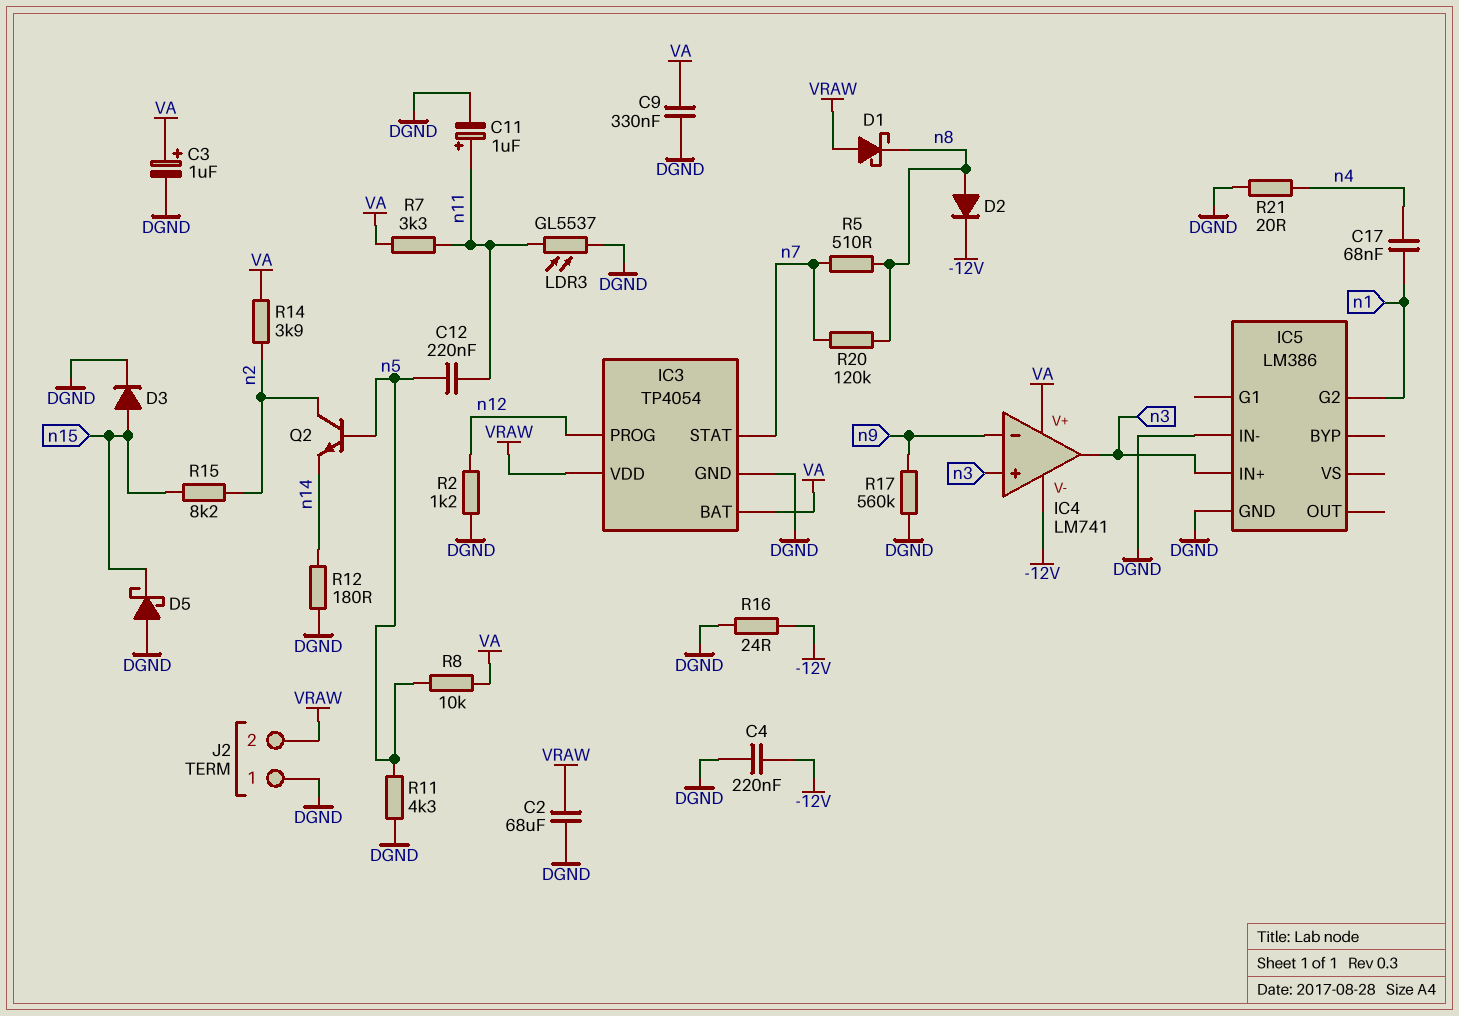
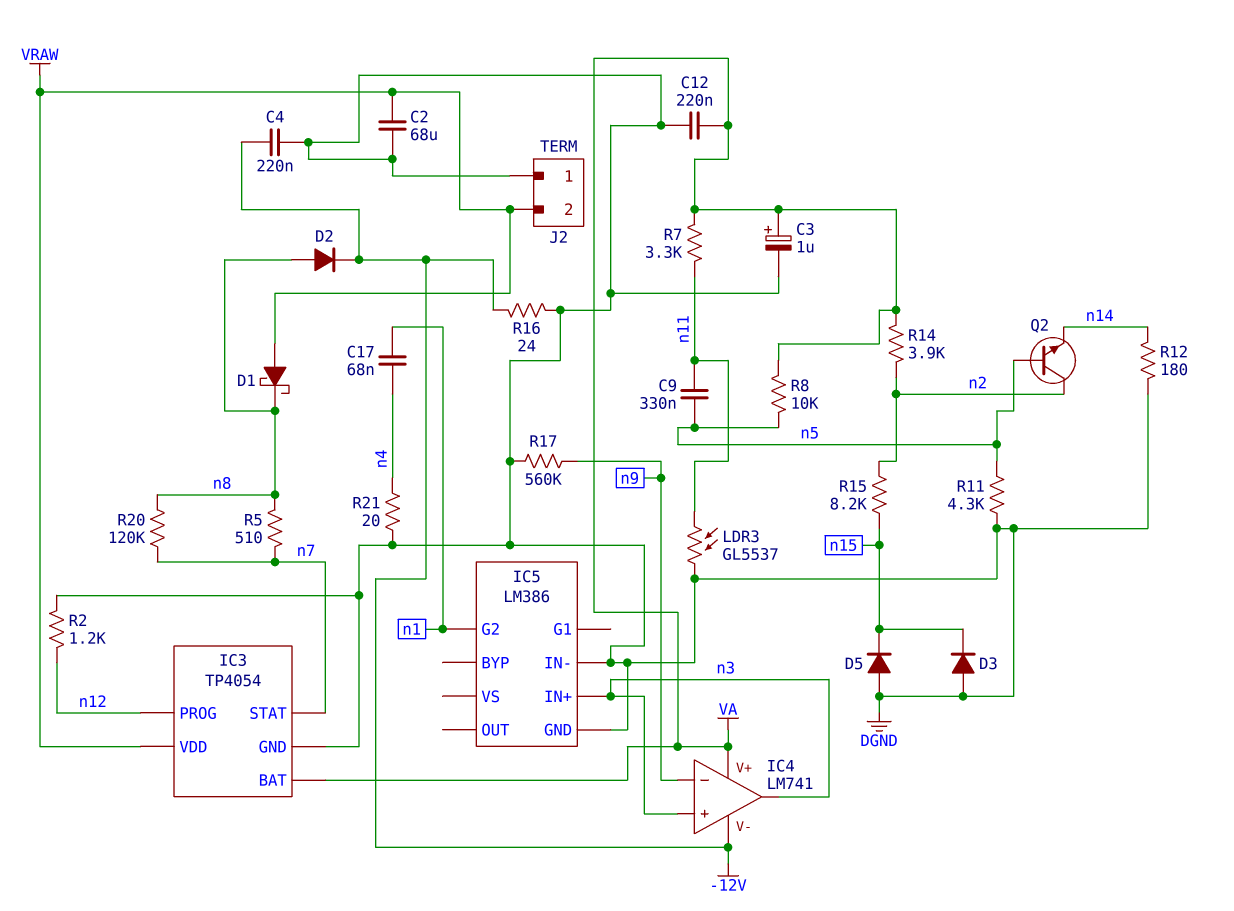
C9: 330nF (DGND, VA) -> 330nF (n5, n11)
C11: 1uF (plus n11, minus DGND) -> none
C12: 220nF (n5, n11) -> 220nF (DGND, VA)
D3: diode (A n15, K DGND) -> diode (A DGND, K n15)
D5: schottky (A DGND, K n15) -> diode (A DGND, K n15)

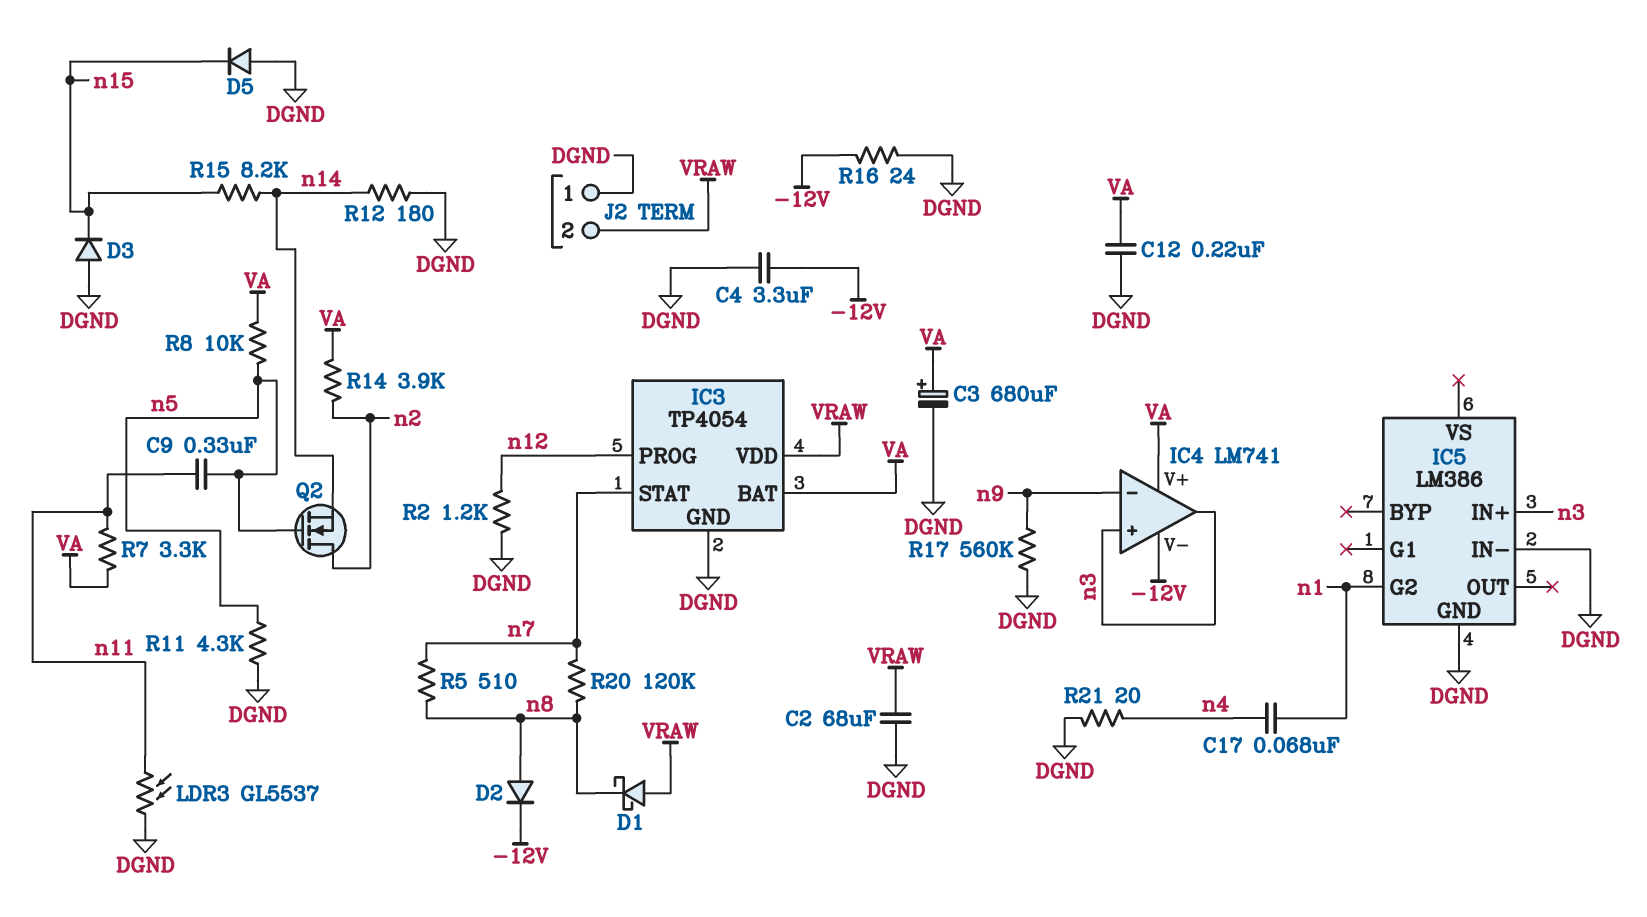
C3: 1uF (plus VA, minus DGND) -> 680uF (plus VA, minus DGND)
C4: 220nF (-12V, DGND) -> 3.3uF (-12V, DGND)
Q2: NPN (B n5, C n2, E n14) -> NMOS (G n5, D n2, S n14)
R15: 8.2k (n2, n15) -> 8.2k (n14, n15)

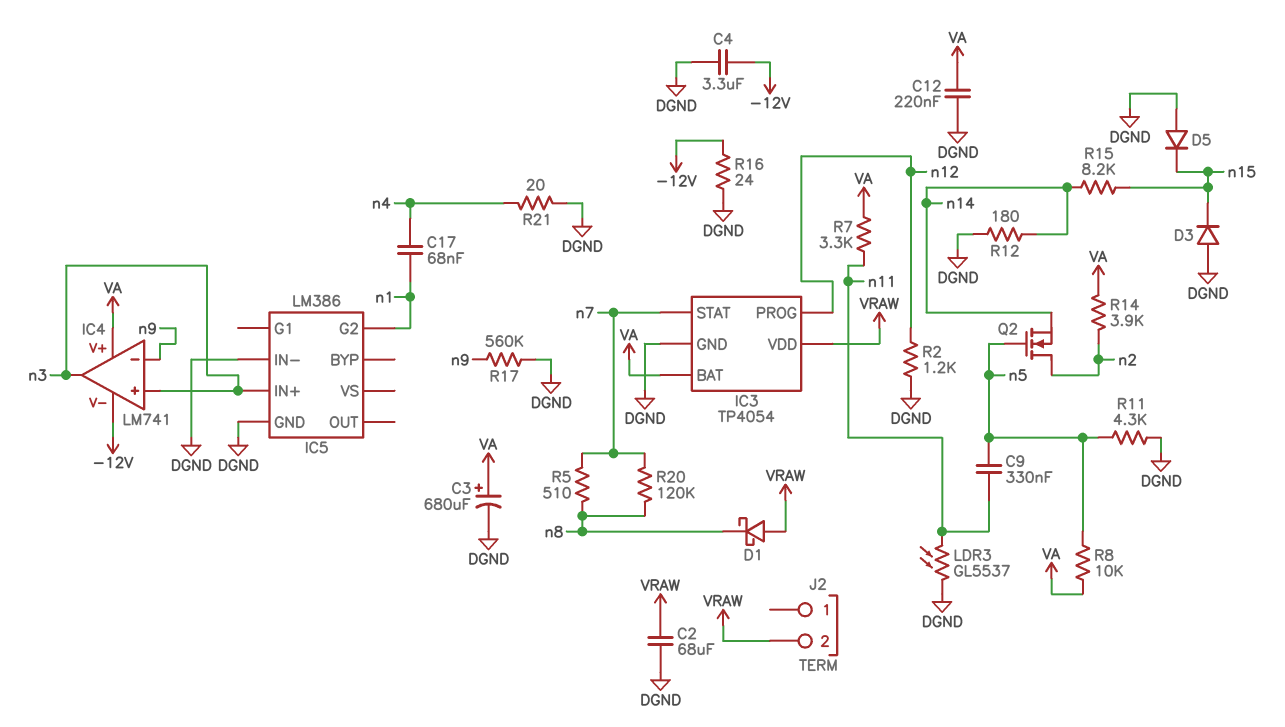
D2: diode (A n8, K -12V) -> none
J2 pin 1: DGND -> none

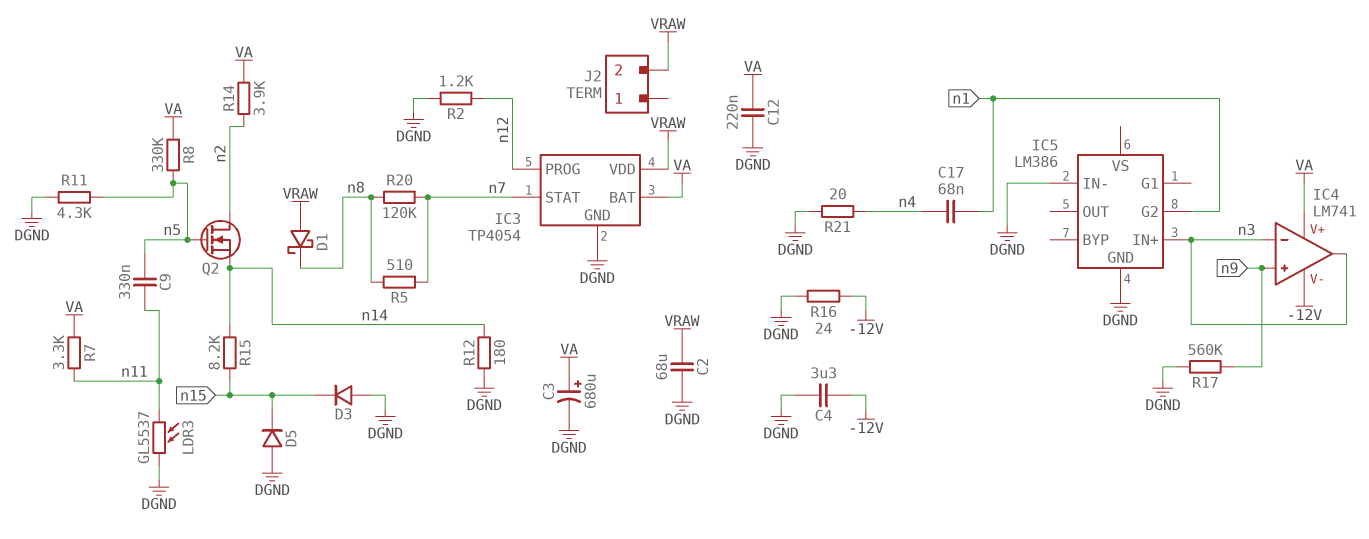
IC4 pin in+: n3 -> n9
IC4 pin in-: n9 -> n3
R8: 10k (VA, n5) -> 330k (VA, n5)

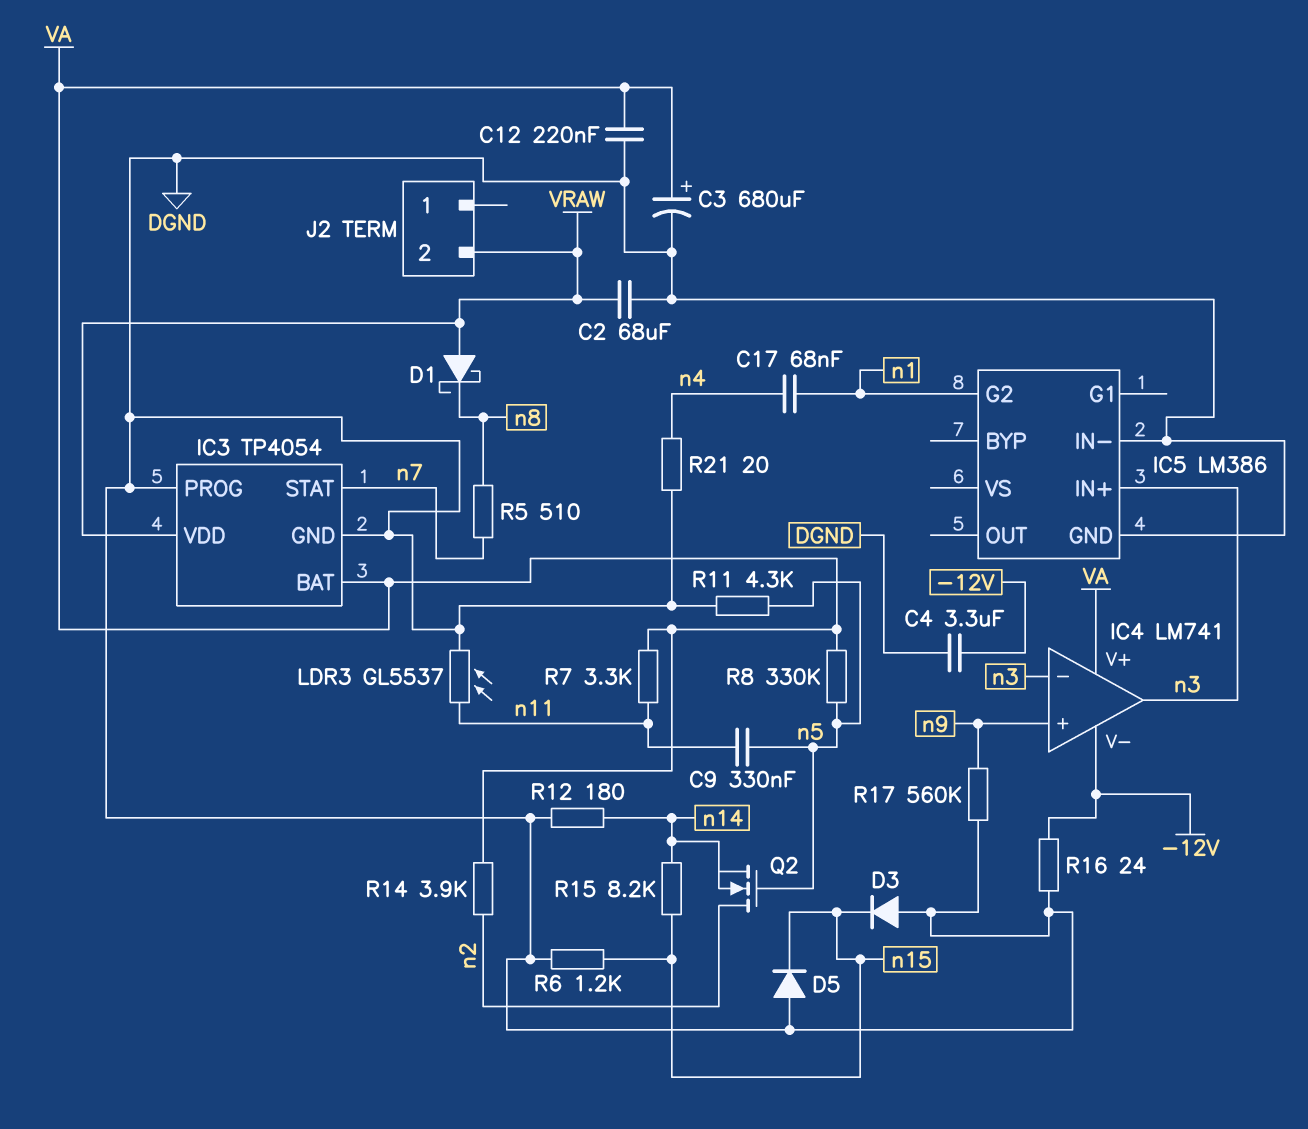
IC3 pin PROG: n12 -> DGND
R2: 1.2k (DGND, n12) -> none
R6: none -> 1.2k (DGND, n15)
R20: 120k (n7, n8) -> none

